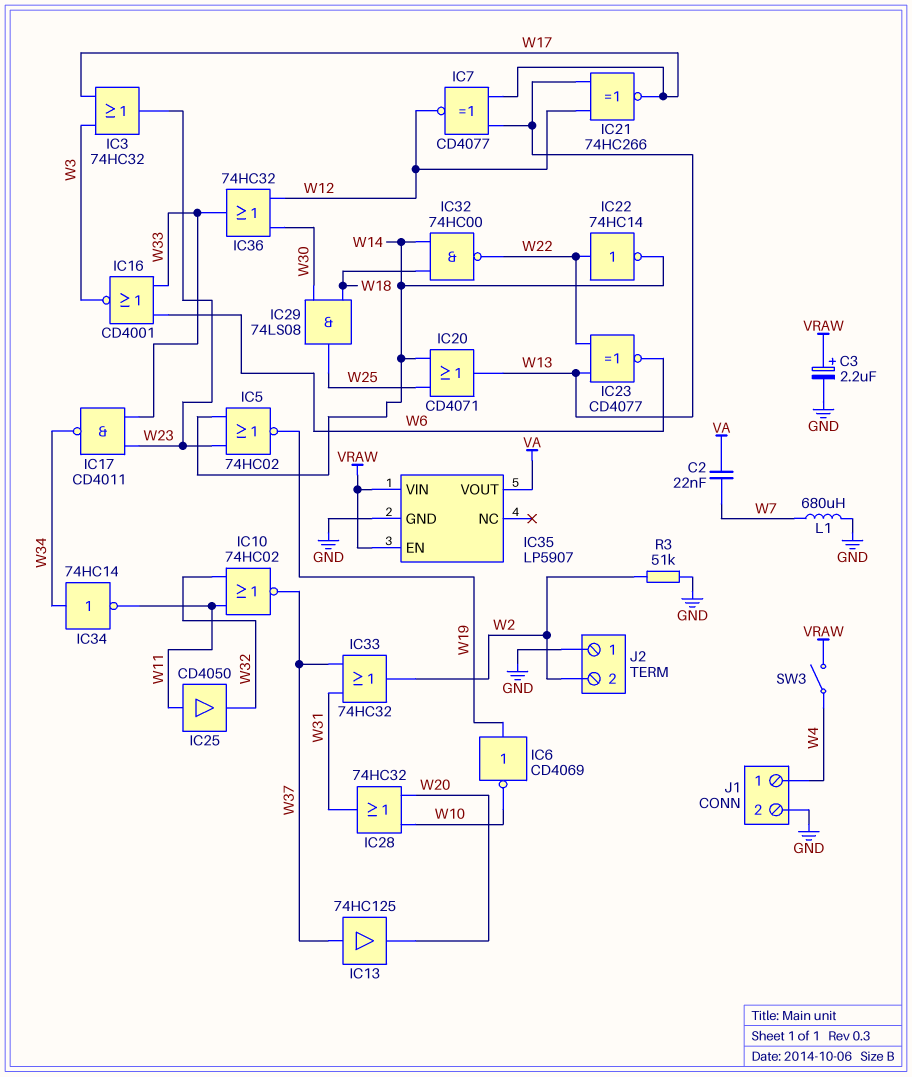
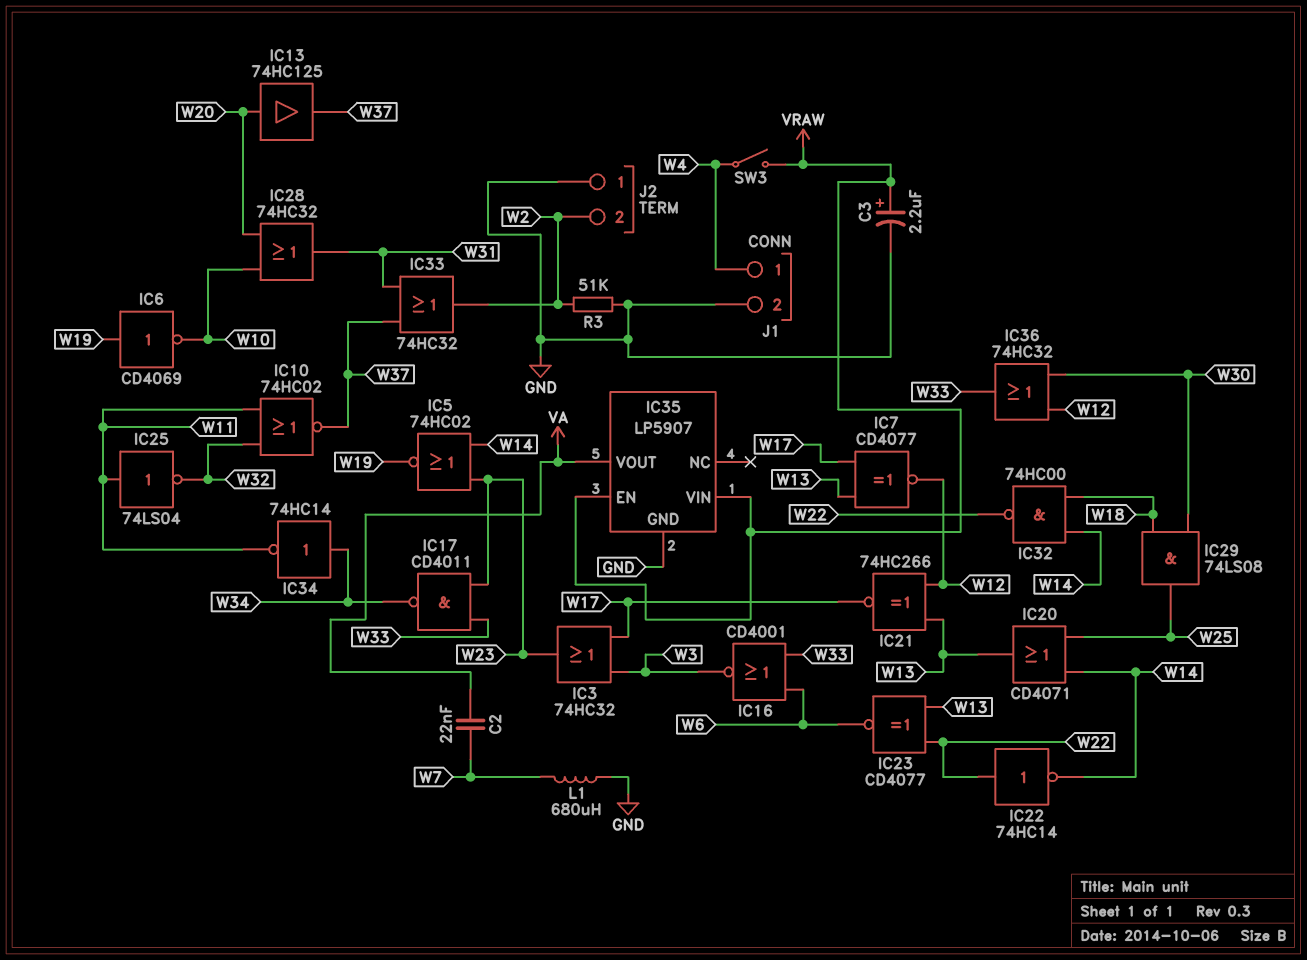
IC13: buffer 74HC125 (in W37, out W20) -> buffer 74HC125 (in W20, out W37)
IC25: buffer CD4050 (in W11, out W32) -> NOT 74LS04 (in W11, out W32)

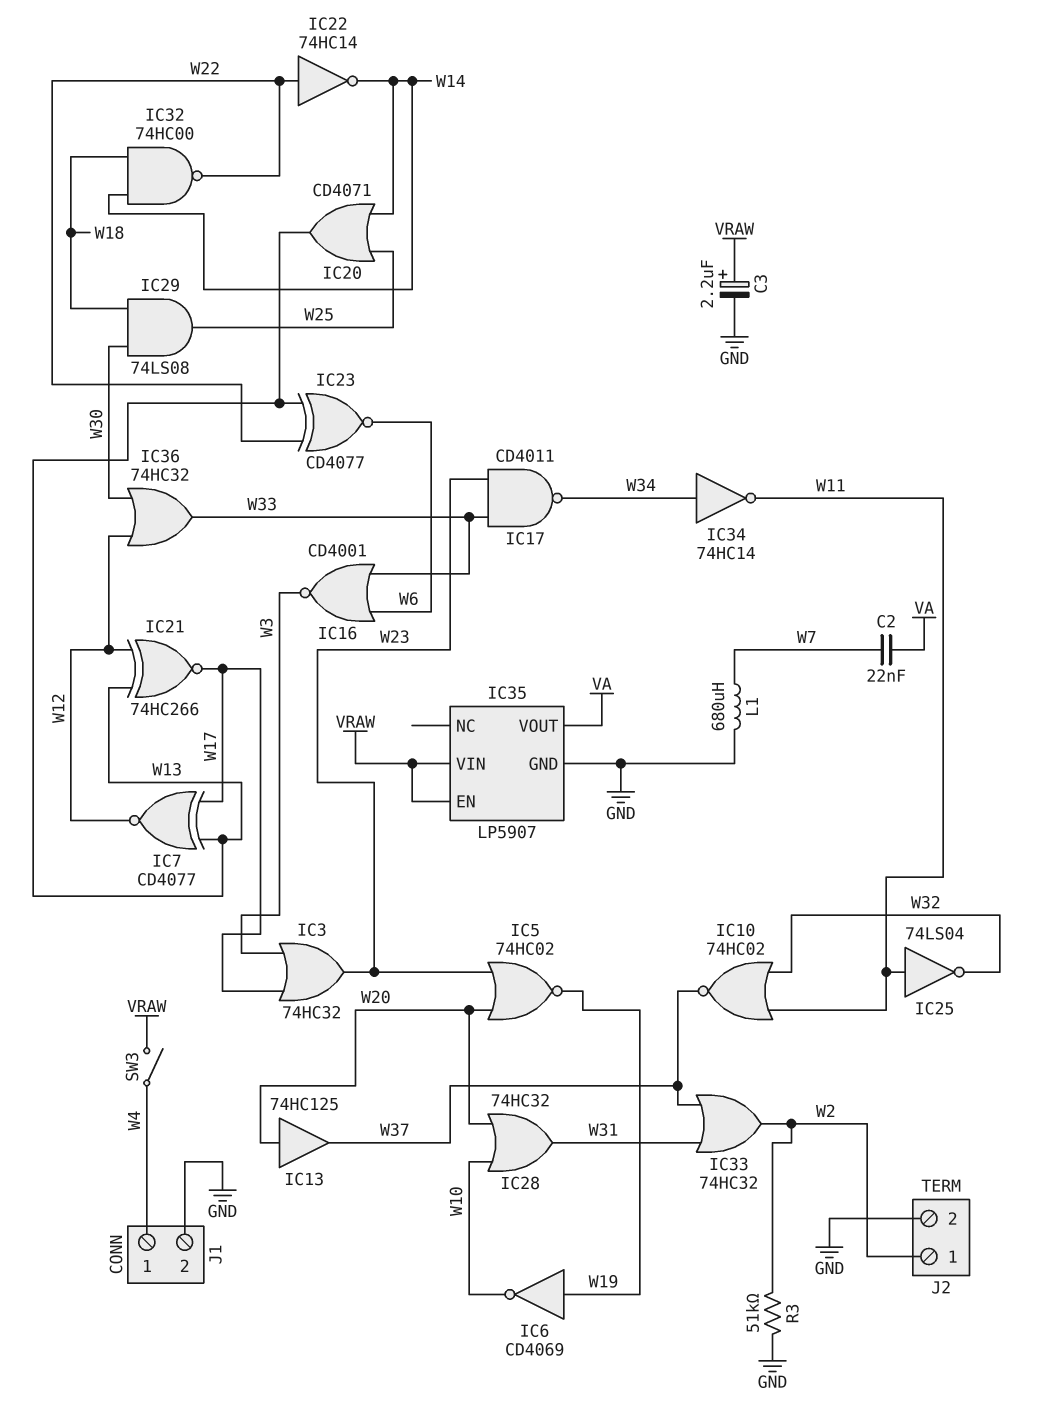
IC5: NOR 74HC02 (in W14, in W23, out W19) -> NOR 74HC02 (in W20, in W23, out W19)
J2 pin 1: GND -> W2
J2 pin 2: W2 -> GND

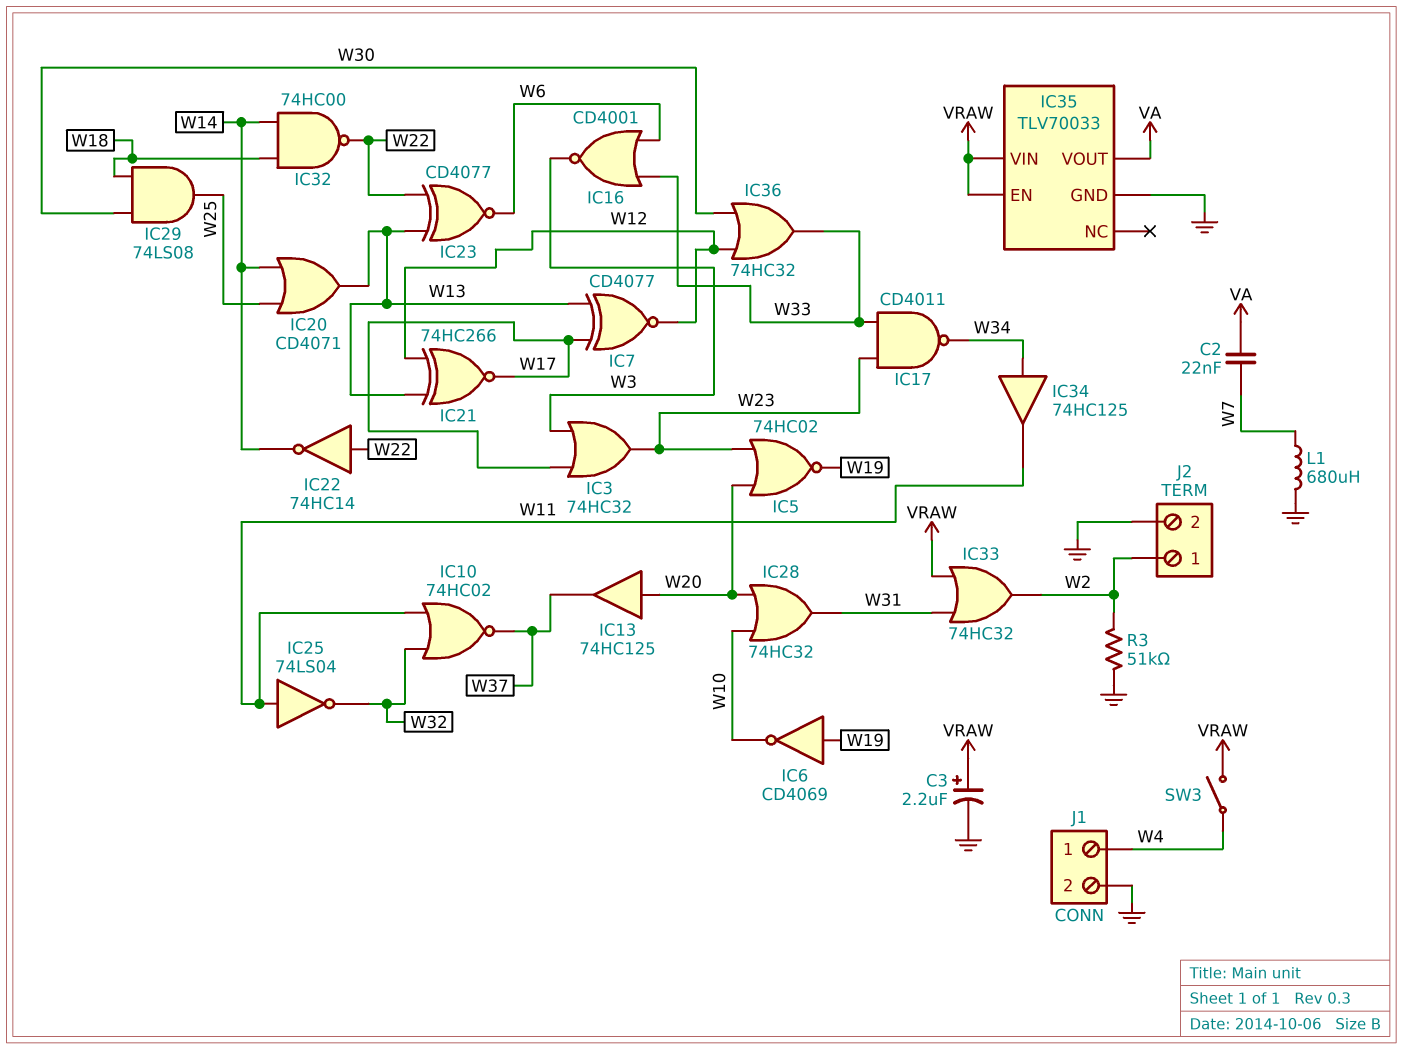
IC33: OR 74HC32 (in W31, in W37, out W2) -> OR 74HC32 (in VRAW, in W31, out W2)
IC34: NOT 74HC14 (in W34, out W11) -> buffer 74HC125 (in W34, out W11)
IC35: LP5907 -> TLV70033

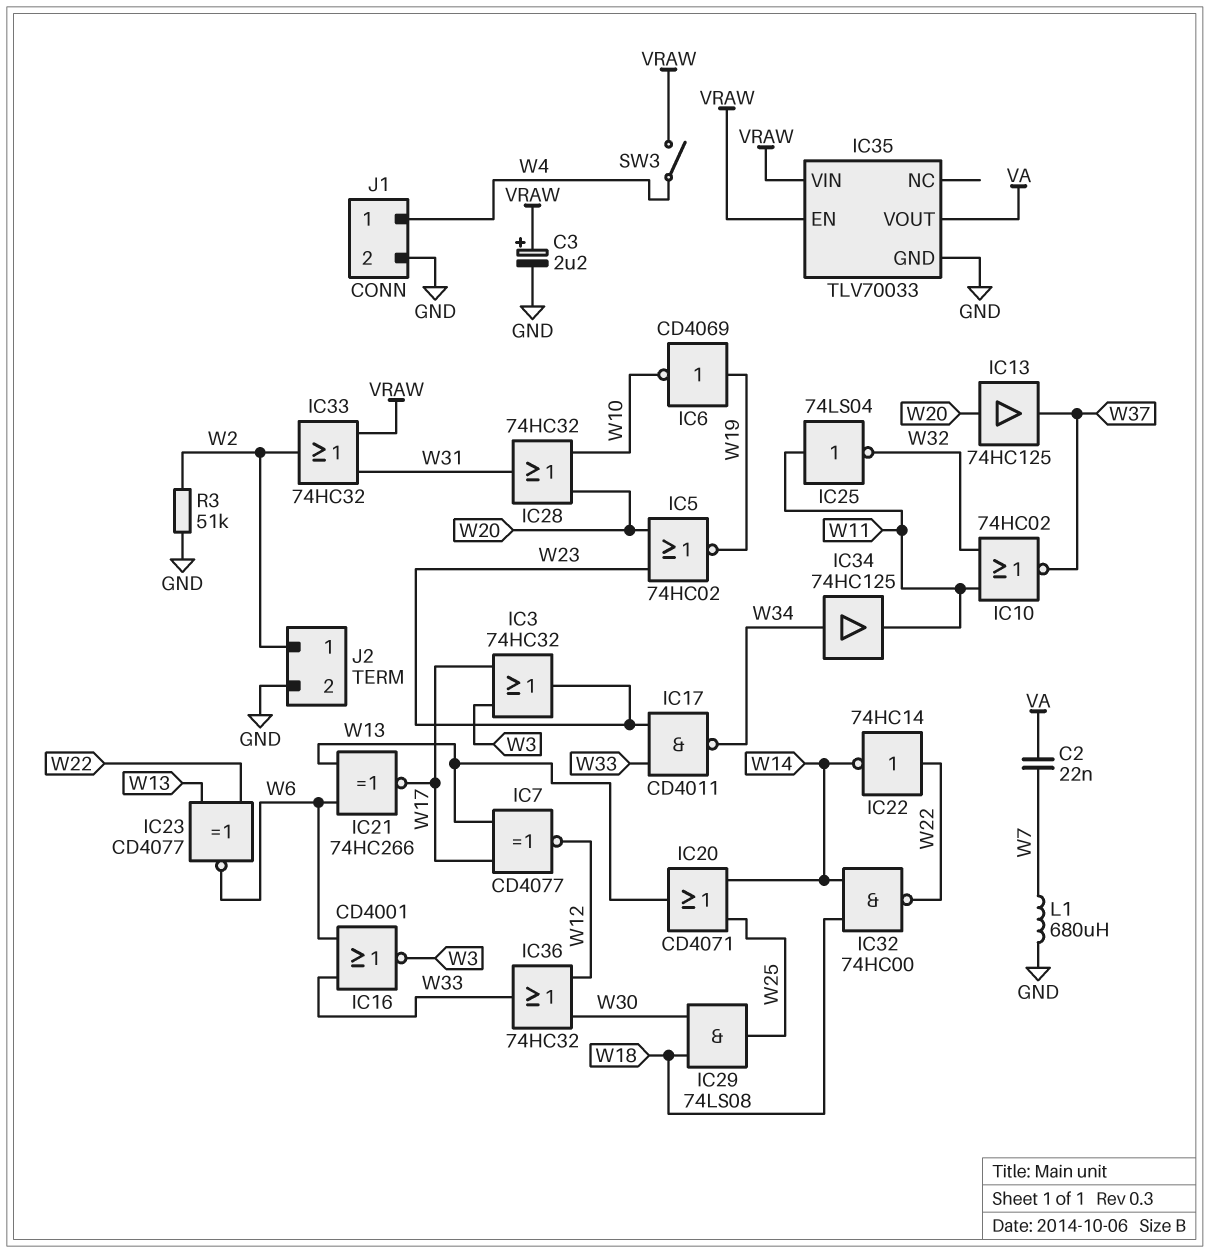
IC21: XNOR 74HC266 (in W12, in W13, out W17) -> XNOR 74HC266 (in W6, in W13, out W17)

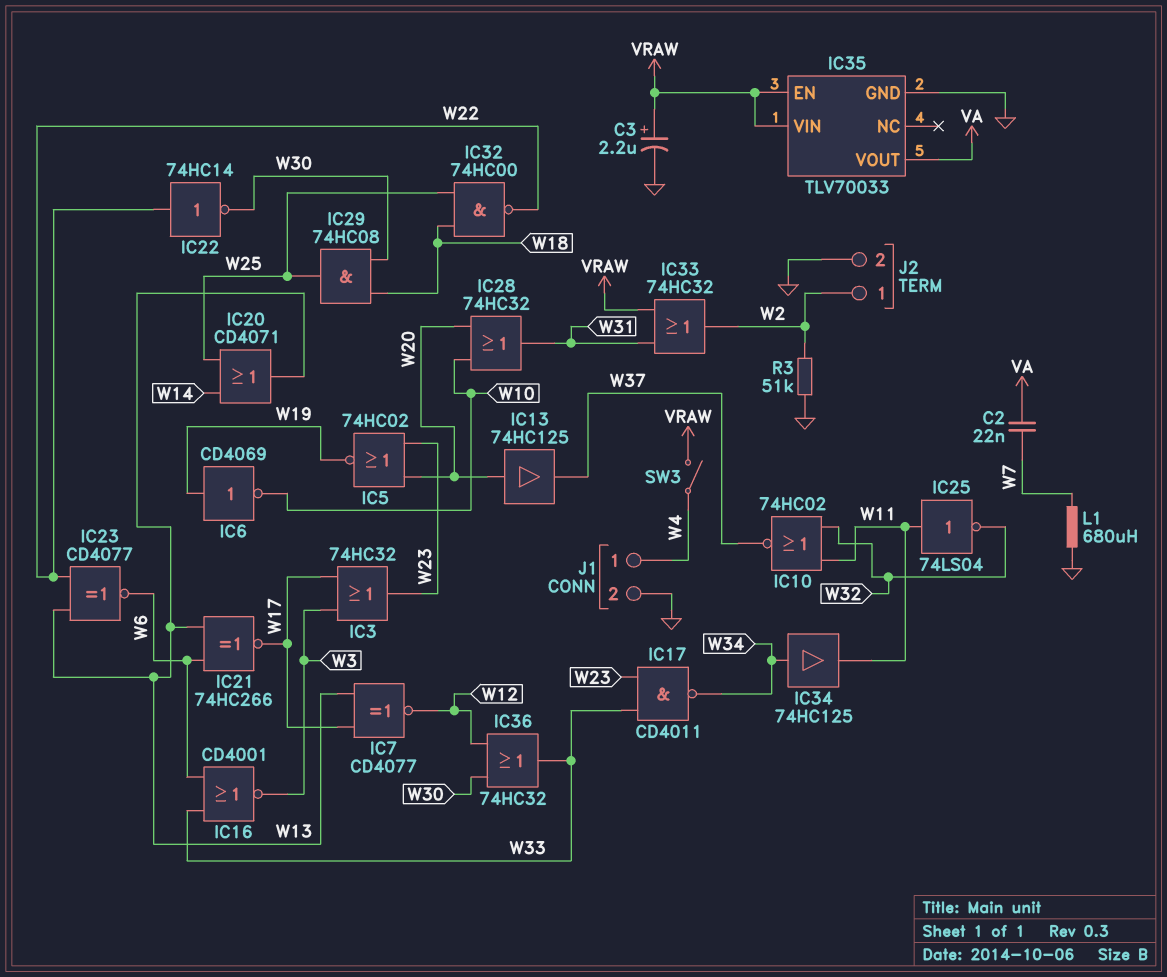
IC22: NOT 74HC14 (in W22, out W14) -> NOT 74HC14 (in W22, out W30)
IC29: AND 74LS08 (in W18, in W30, out W25) -> AND 74HC08 (in W18, in W30, out W25)
IC32: NAND 74HC00 (in W14, in W18, out W22) -> NAND 74HC00 (in W18, in W25, out W22)

